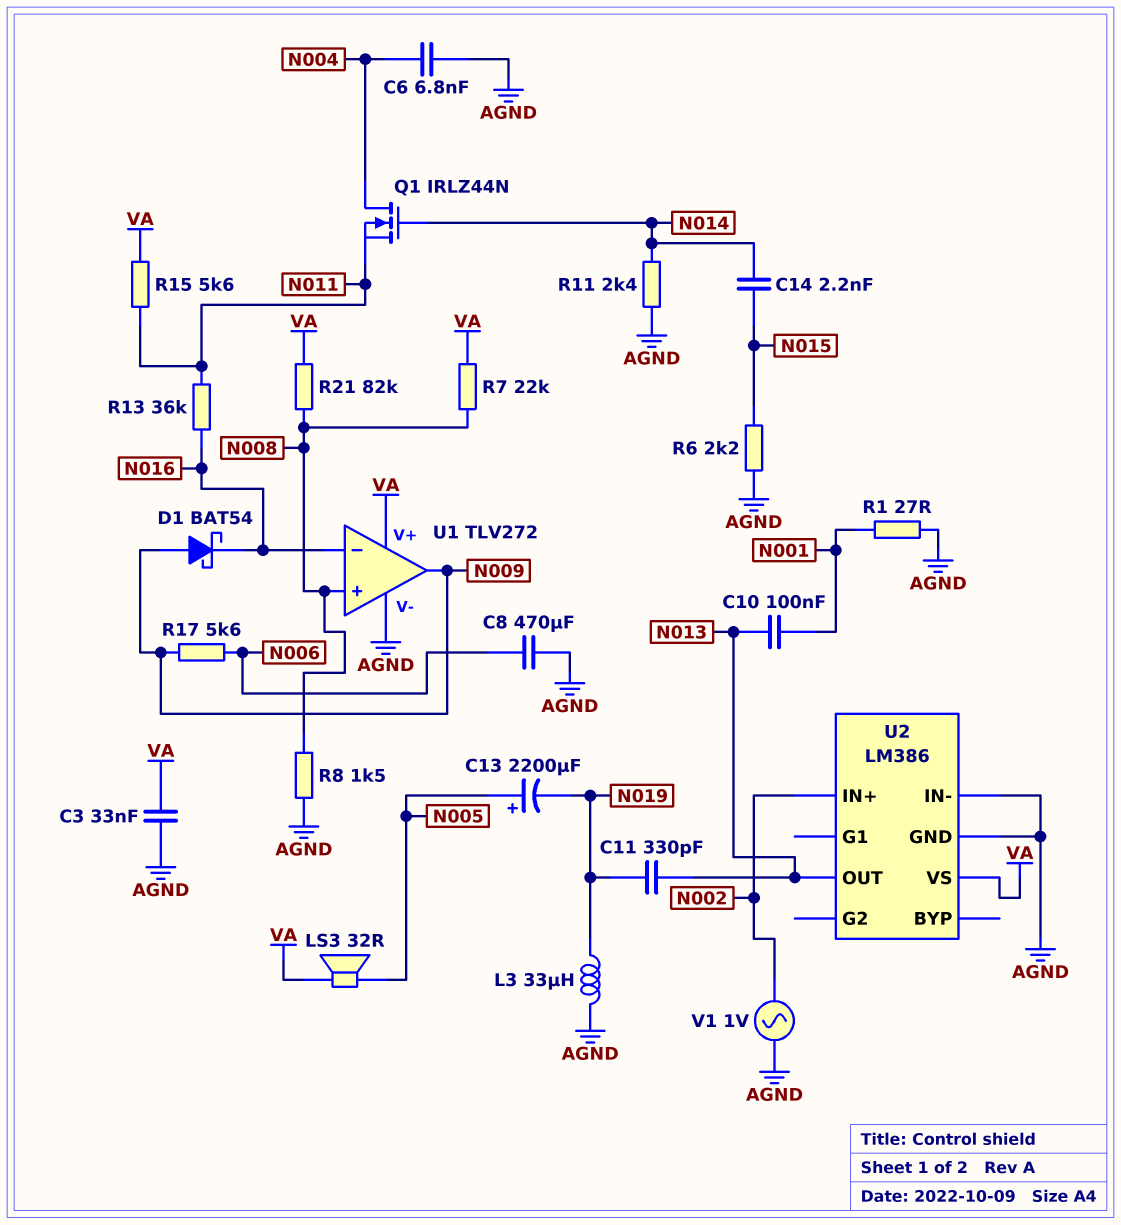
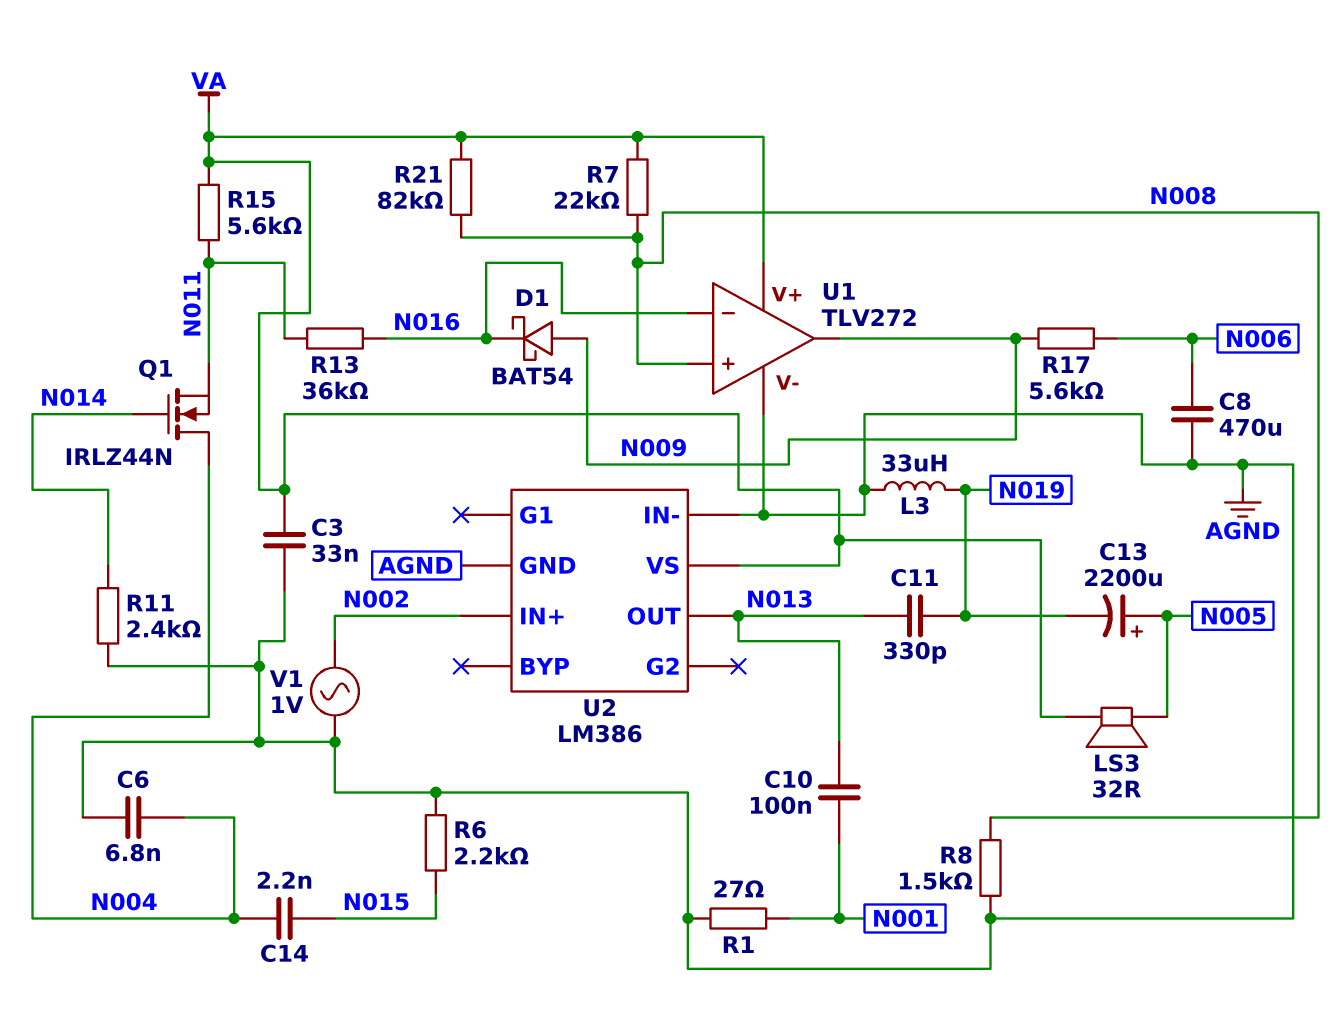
C14: 2.2nF (N014, N015) -> 2.2nF (N004, N015)

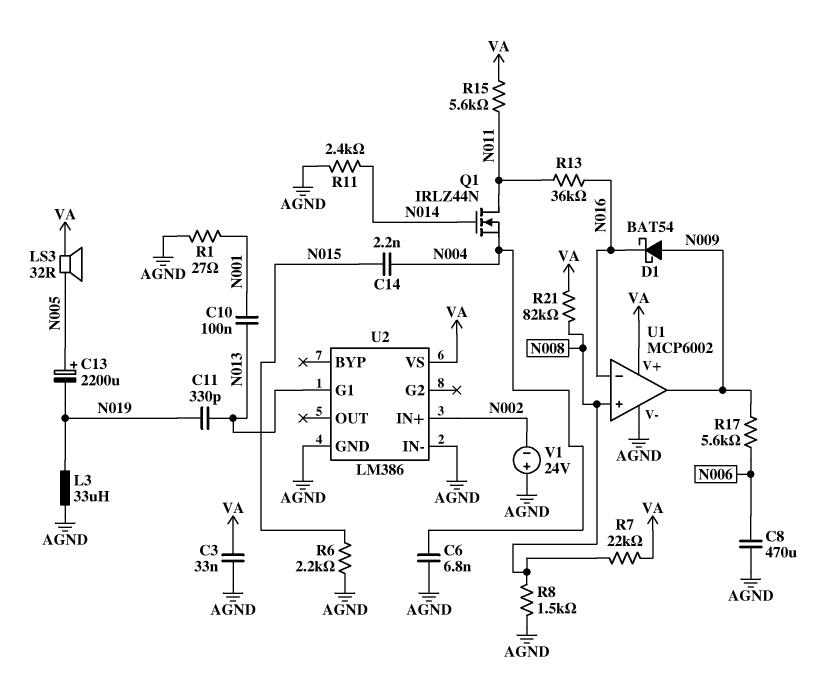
Q1: NMOS IRLZ44N (G N014, D N004, S N011) -> NMOS IRLZ44N (G N014, D N011, S N004)
U1: TLV272 -> MCP6002
U2 pin G1: none -> N013
U2 pin OUT: N013 -> none
V1: AC 1V (AGND, N002) -> 24V (plus AGND, minus N002)

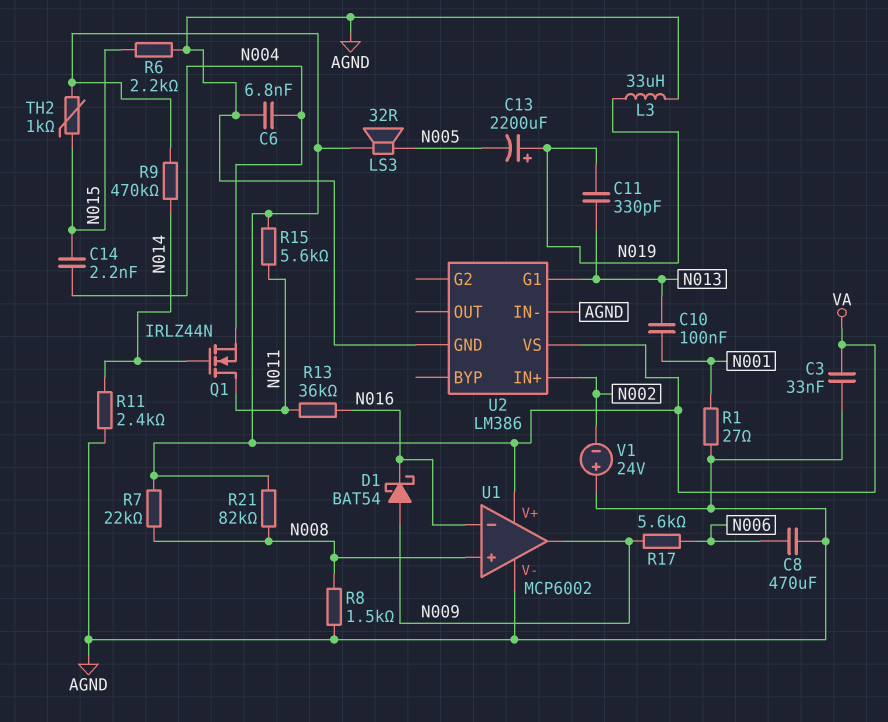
C13: 2200uF (plus N005, minus N019) -> 2200uF (plus N019, minus N005)
R9: none -> 470k (N014, VA)
TH2: none -> 1k (N015, VA)

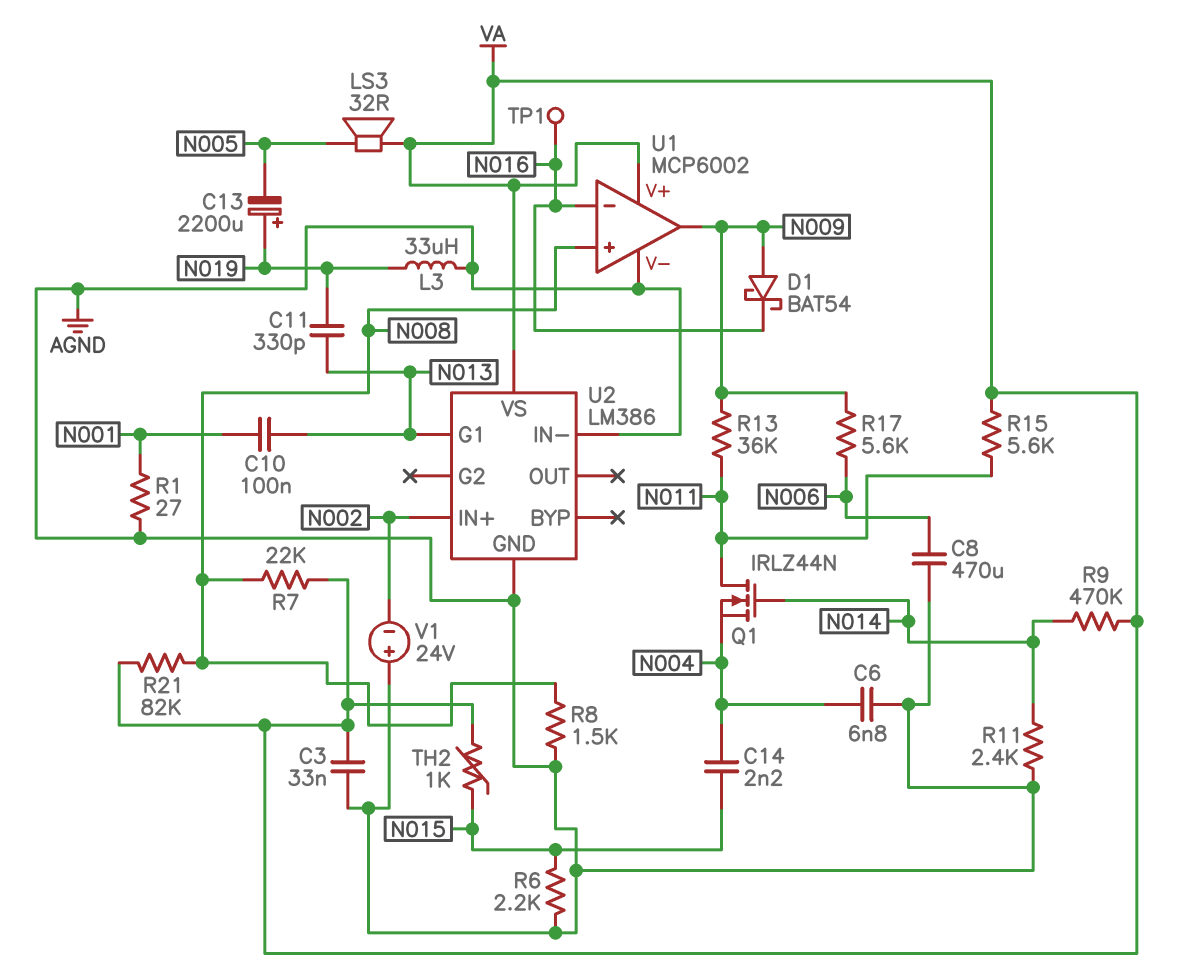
R13: 36k (N011, N016) -> 36k (N009, N011)
TP1: none -> test point (N016)

